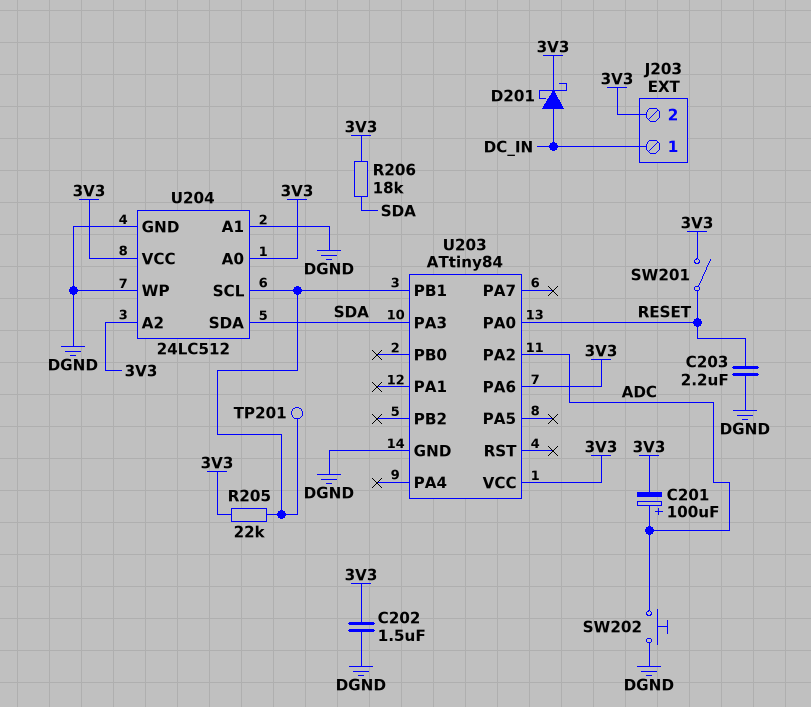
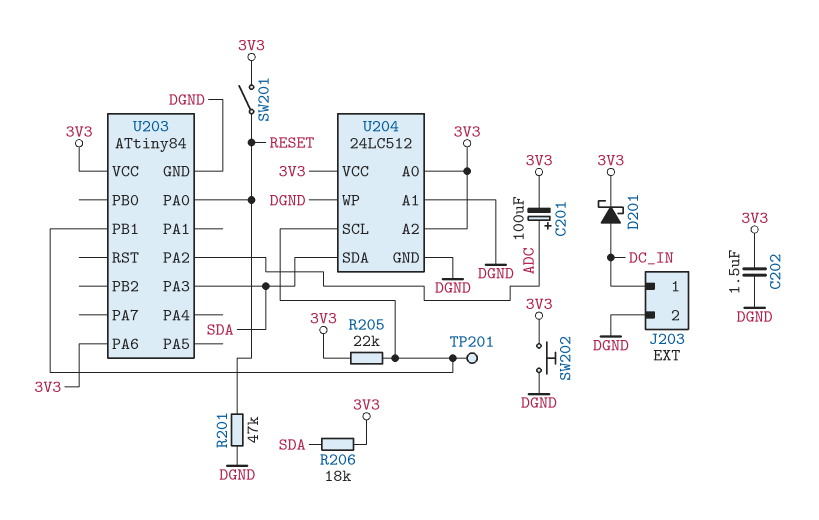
C203: 2.2uF (DGND, RESET) -> none
J203 pin 2: 3V3 -> DGND
R201: none -> 47k (DGND, RESET)
SW202: button (ADC, DGND) -> button (3V3, DGND)

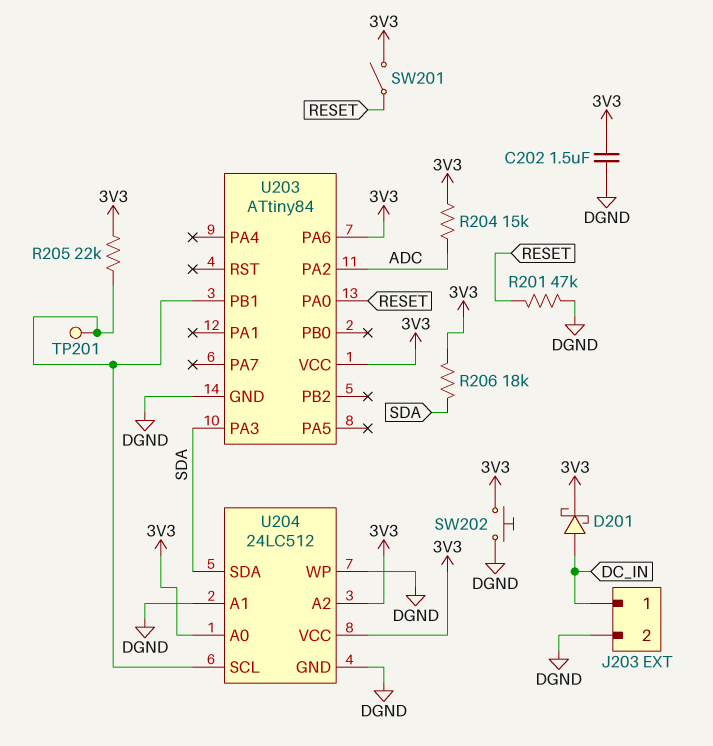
C201: 100uF (plus ADC, minus 3V3) -> none
R204: none -> 15k (3V3, ADC)

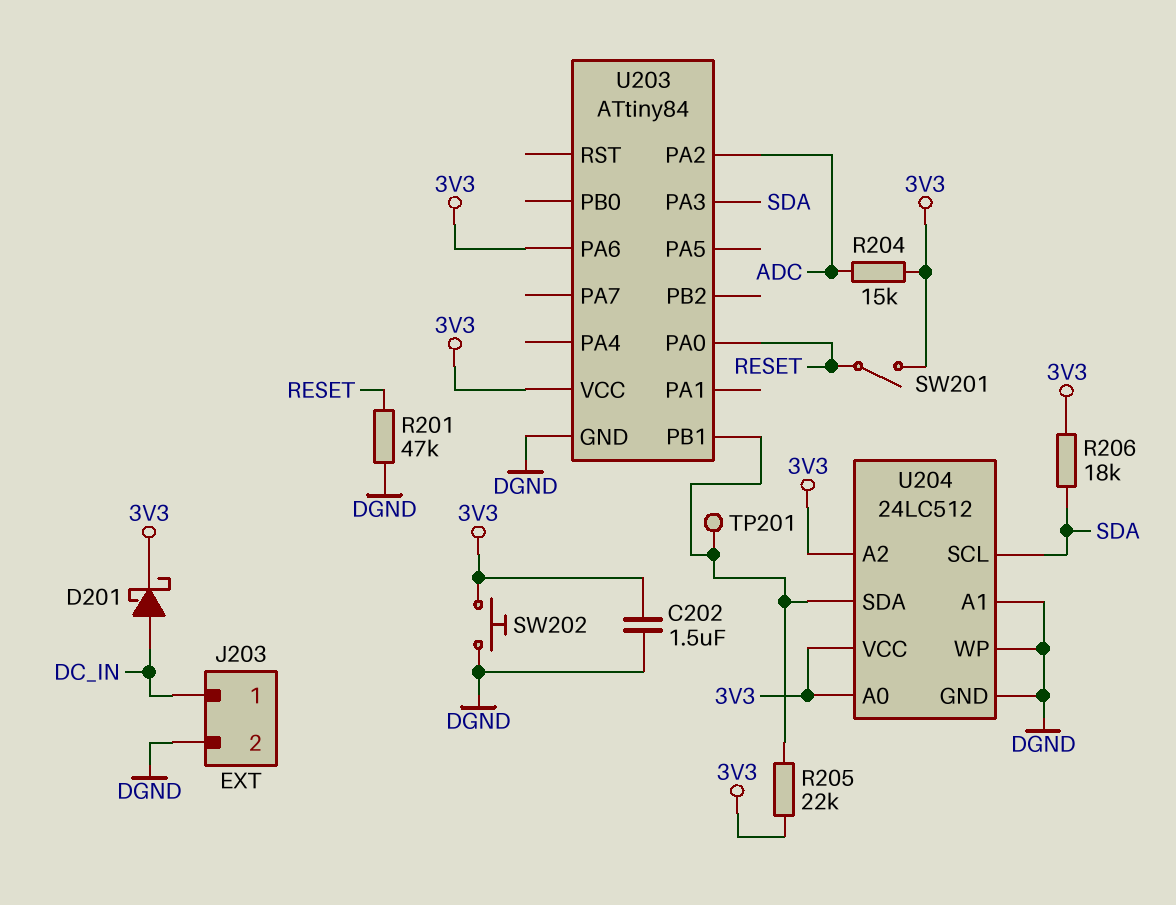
U204 pin SCL: U203/PB1 -> SDA
U204 pin SDA: SDA -> U203/PB1

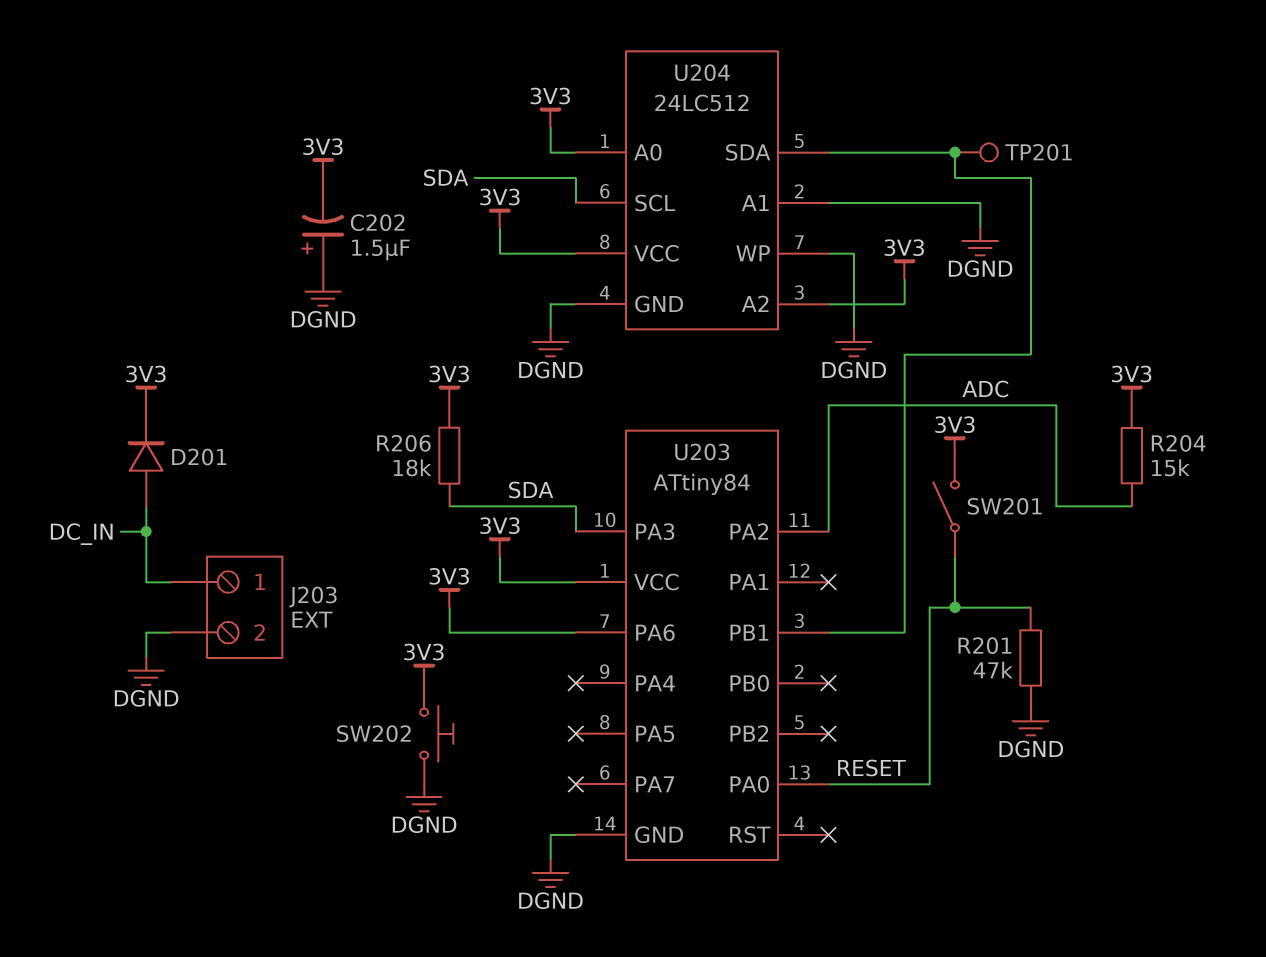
C202: 1.5uF (3V3, DGND) -> 1.5uF (plus DGND, minus 3V3)
D201: schottky (A DC_IN, K 3V3) -> diode (A DC_IN, K 3V3)
R205: 22k (3V3, U203/PB1) -> none

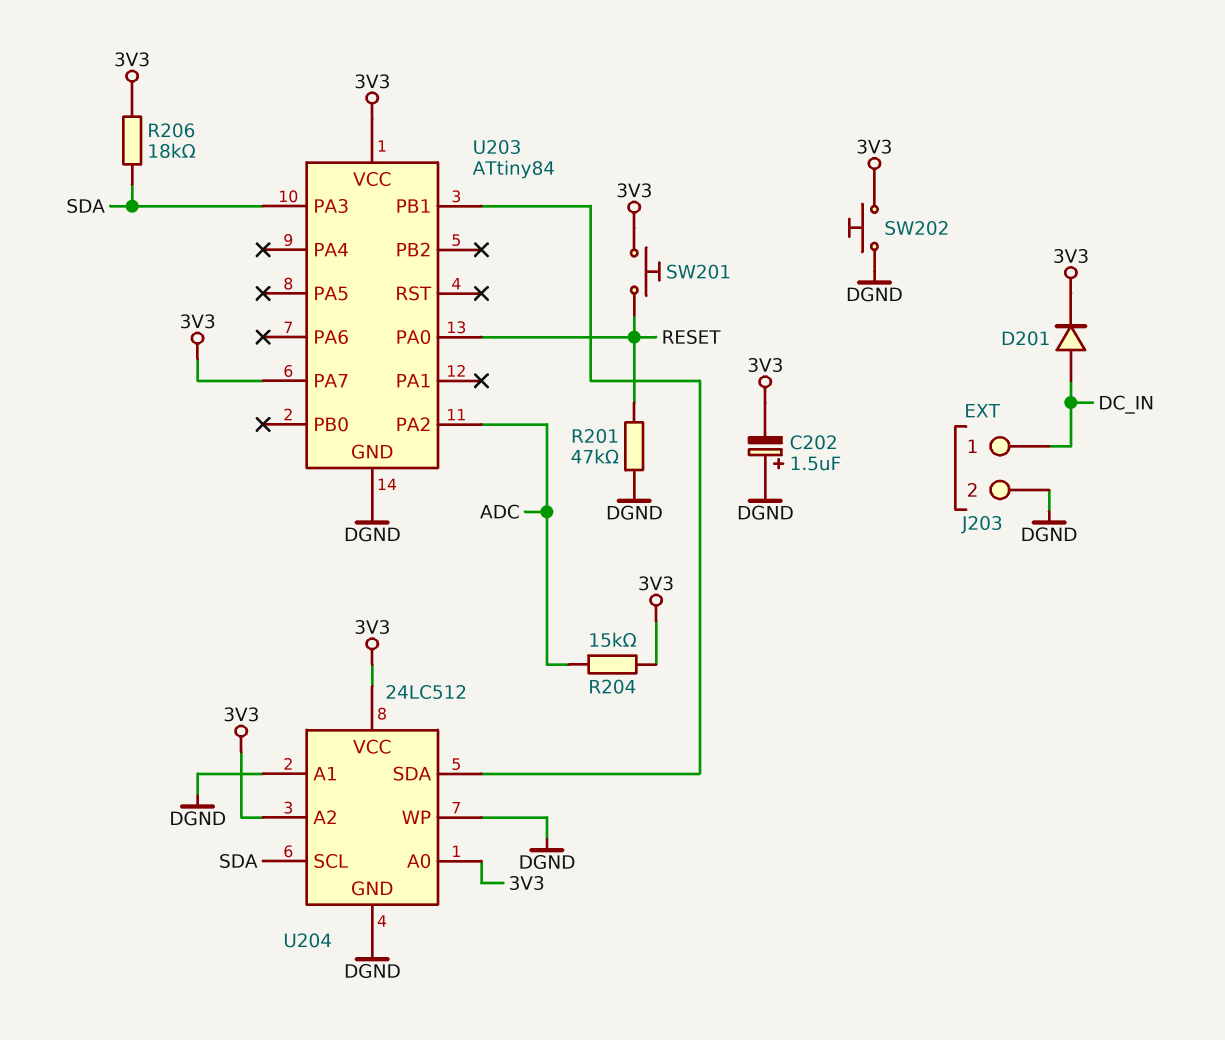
SW201: switch (3V3, RESET) -> button (3V3, RESET)
TP201: test point (U203/PB1) -> none
U203 pin PA6: 3V3 -> none
U203 pin PA7: none -> 3V3

